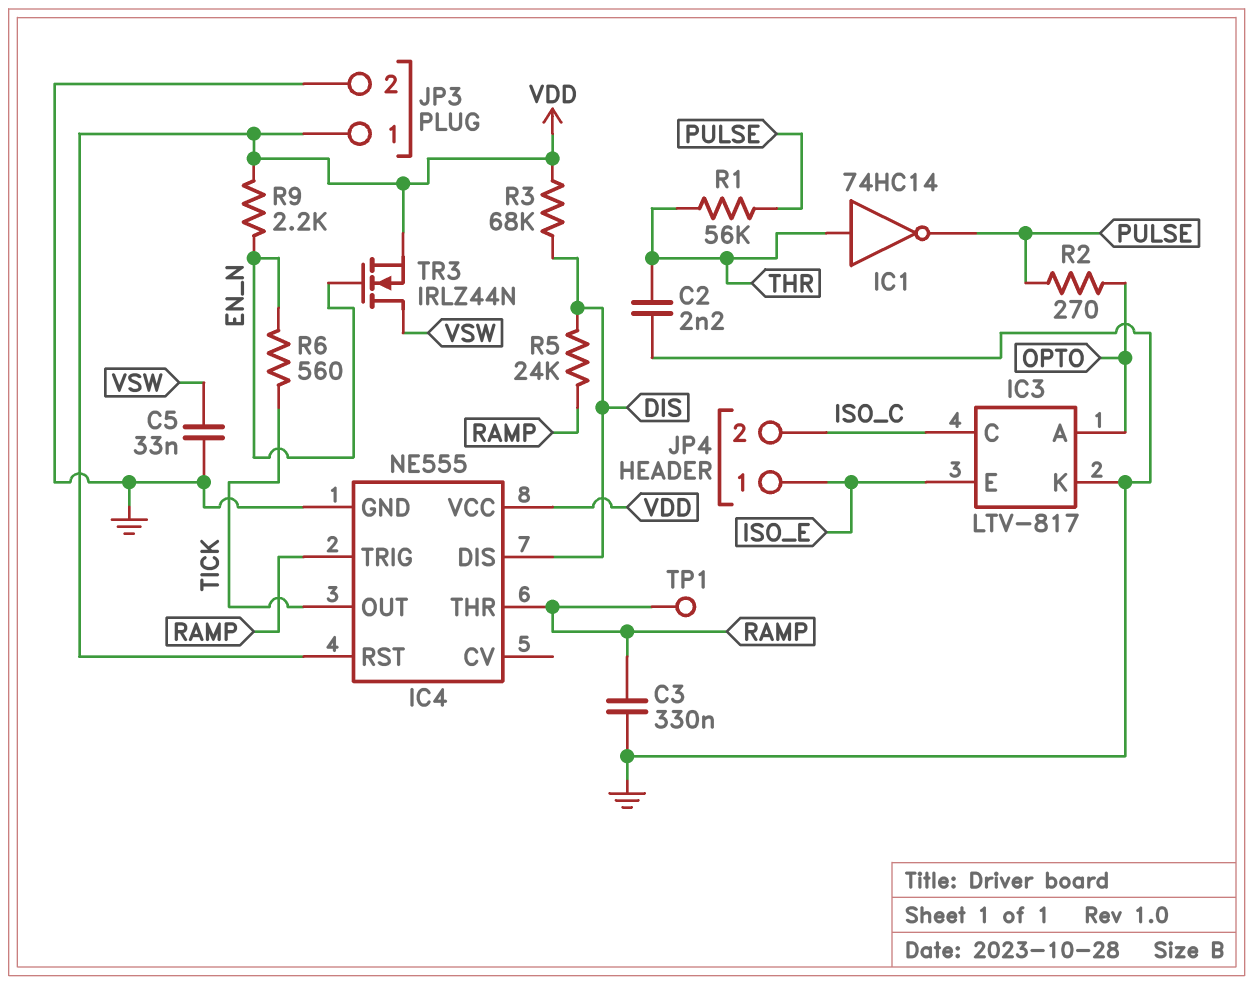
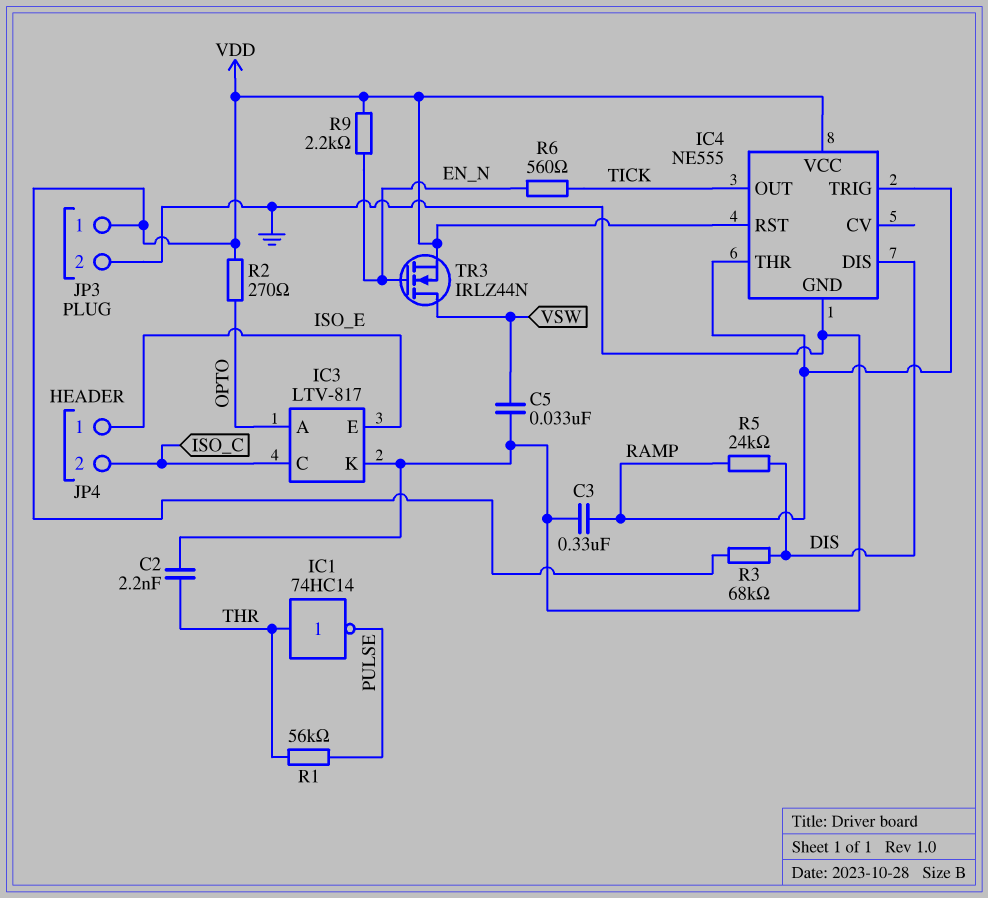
R2: 270 (OPTO, PULSE) -> 270 (OPTO, VDD)
TP1: test point (RAMP) -> none

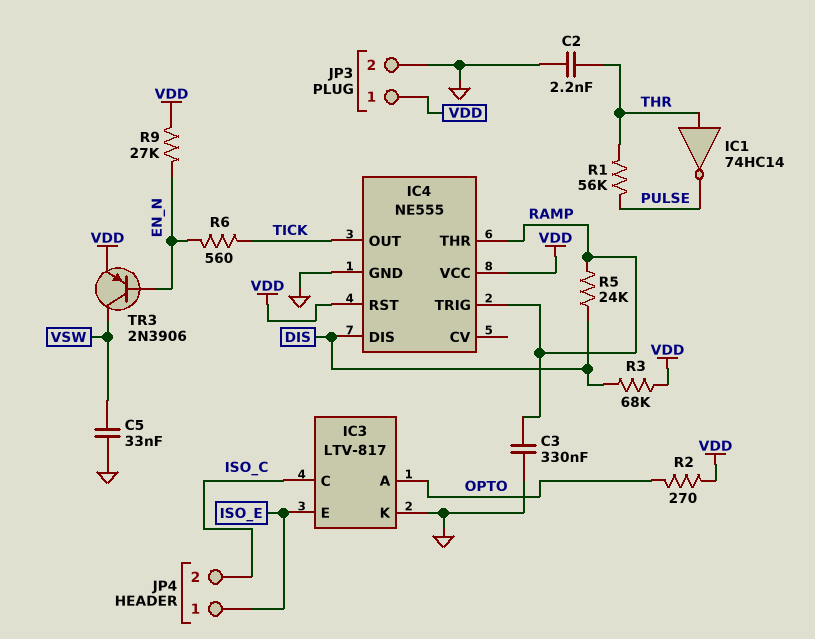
R9: 2.2k (EN_N, VDD) -> 27k (EN_N, VDD)
TR3: NMOS IRLZ44N (G EN_N, D VSW, S VDD) -> PNP 2N3906 (B EN_N, C VSW, E VDD)

